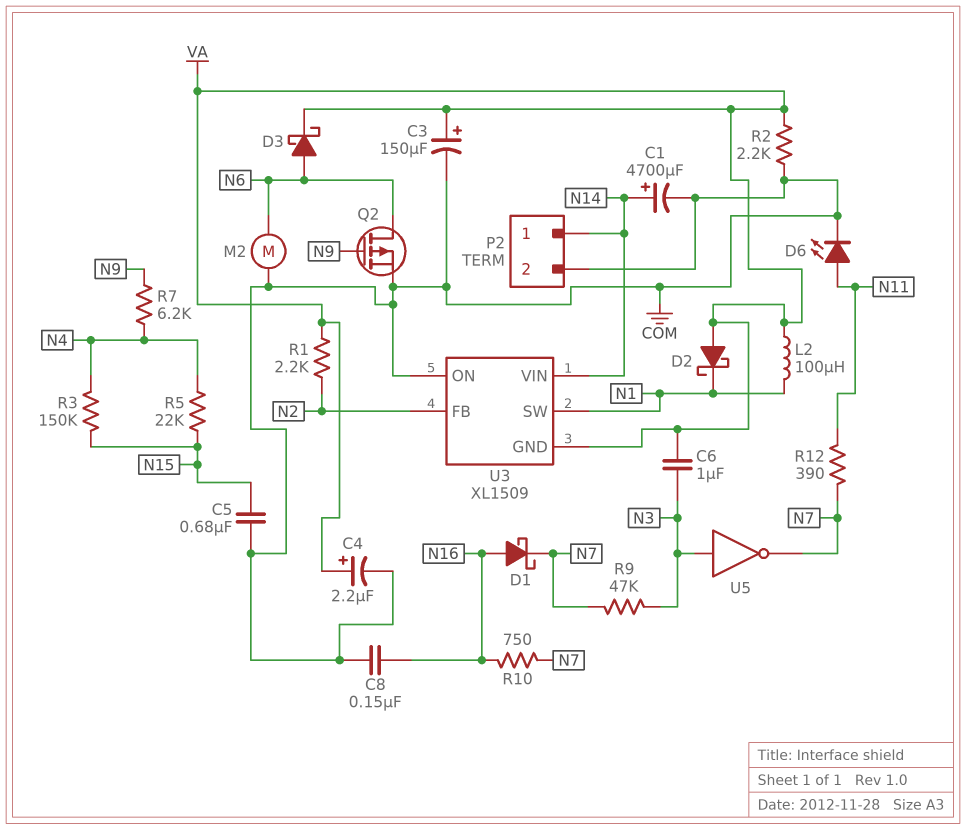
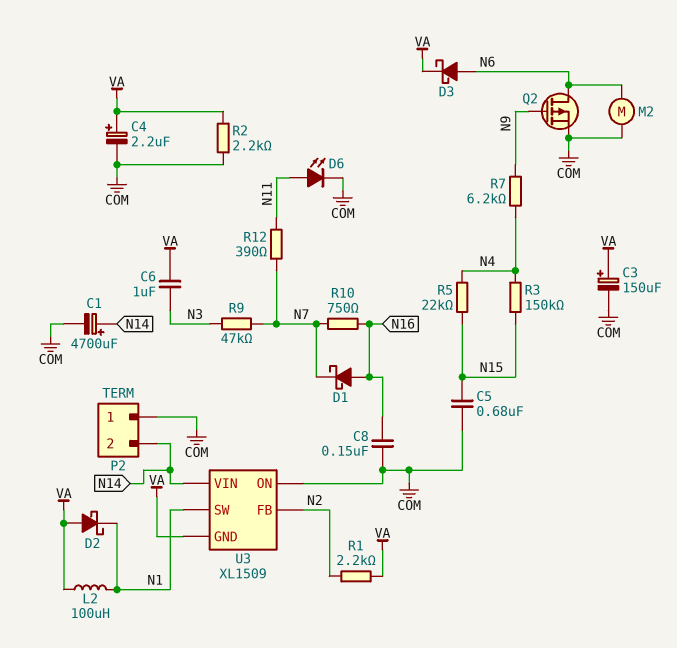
P2 pin 1: N14 -> COM
P2 pin 2: COM -> N14
U5: NOT (in N3, out N7) -> none

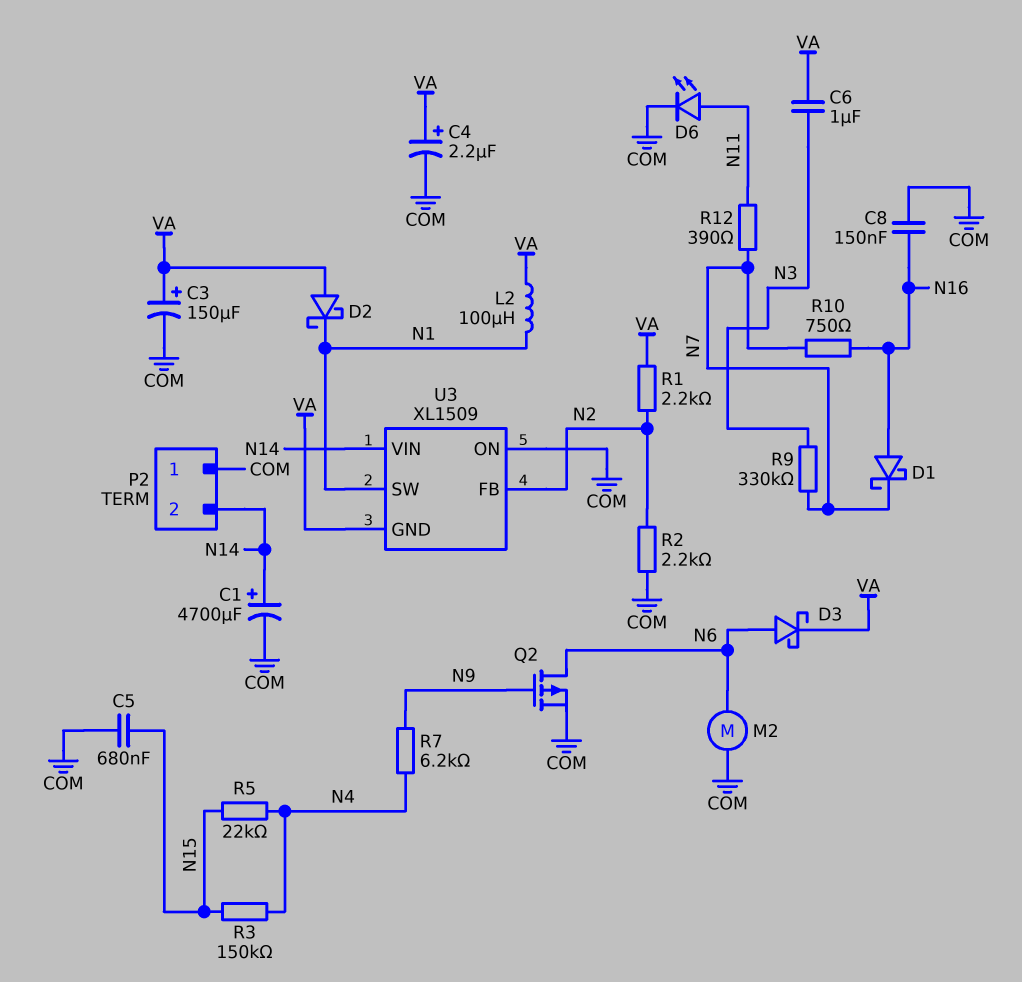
R2: 2.2k (COM, VA) -> 2.2k (COM, N2)
R9: 47k (N3, N7) -> 330k (N3, N7)

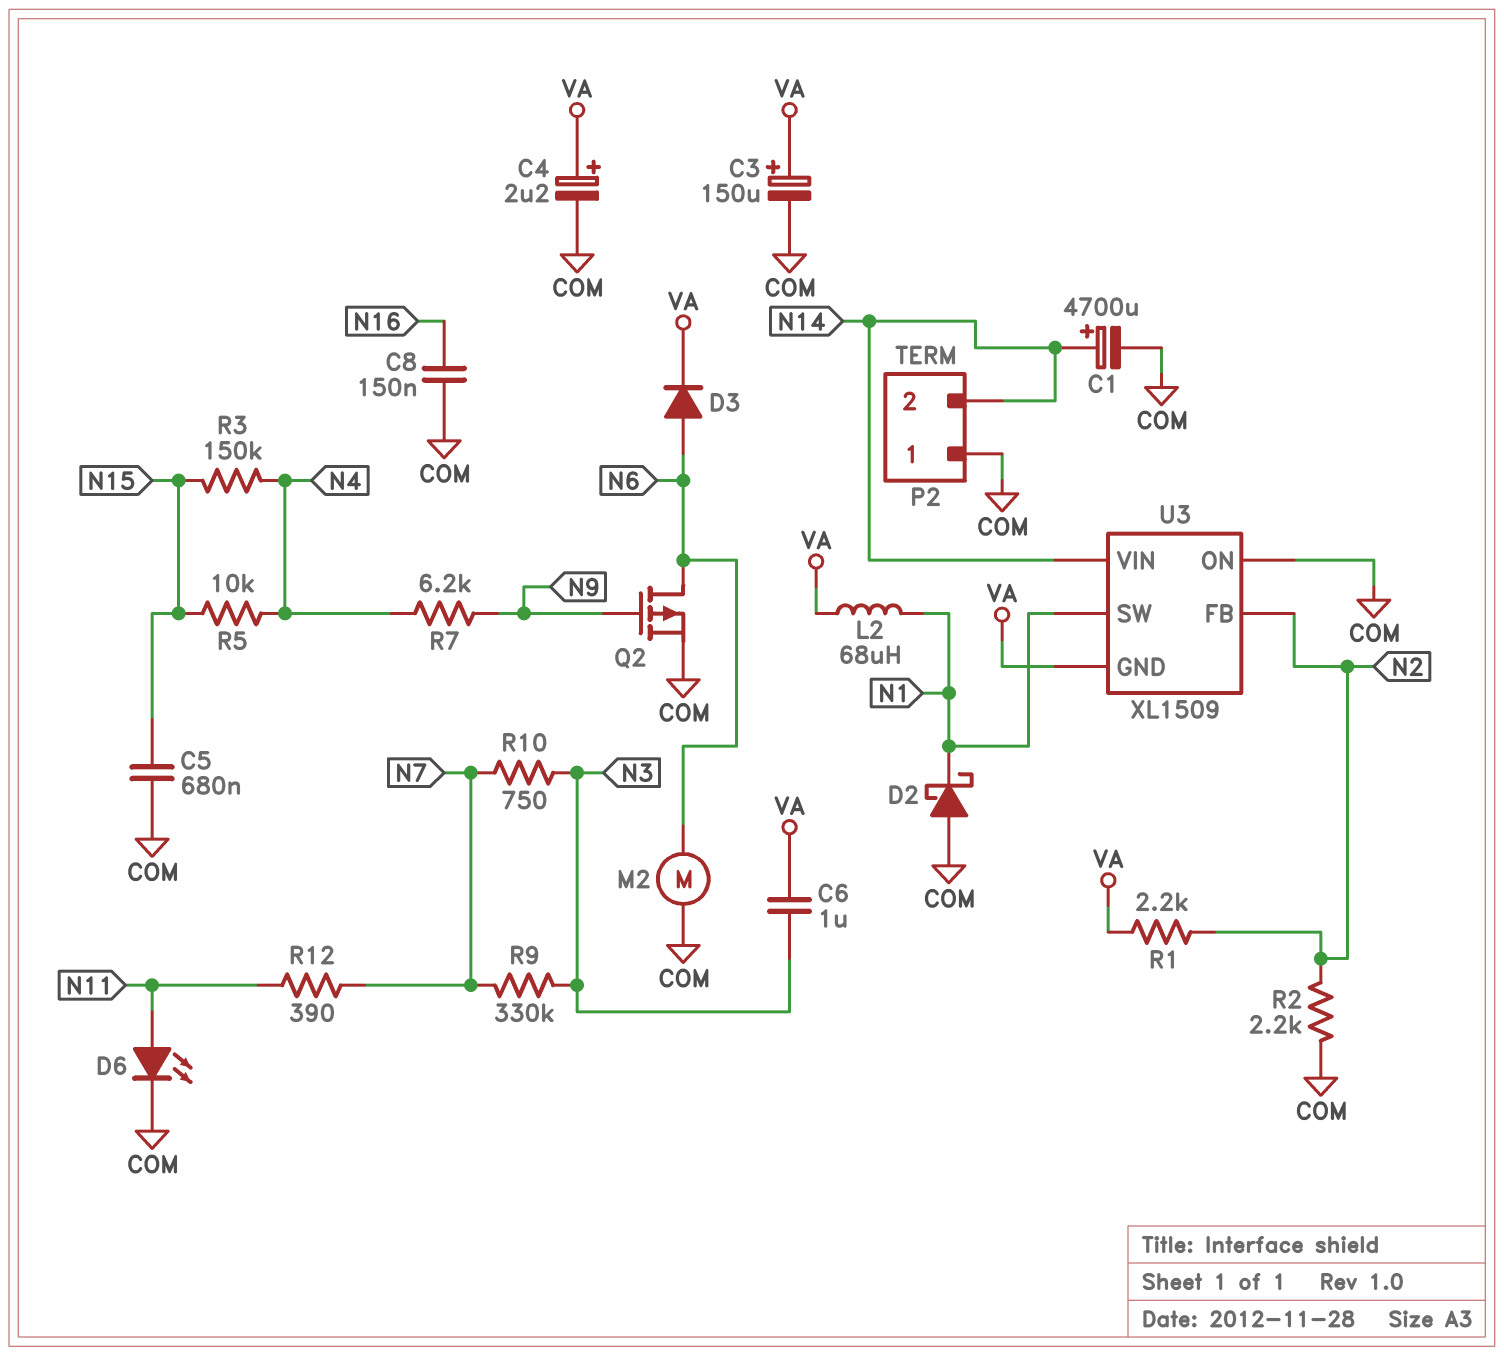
D1: schottky (A N16, K N7) -> none
D2: schottky (A VA, K N1) -> schottky (A COM, K N1)
D3: schottky (A N6, K VA) -> diode (A N6, K VA)
L2: 100uH (N1, VA) -> 68uH (N1, VA)
R5: 22k (N4, N15) -> 10k (N4, N15)
R10: 750 (N7, N16) -> 750 (N3, N7)

